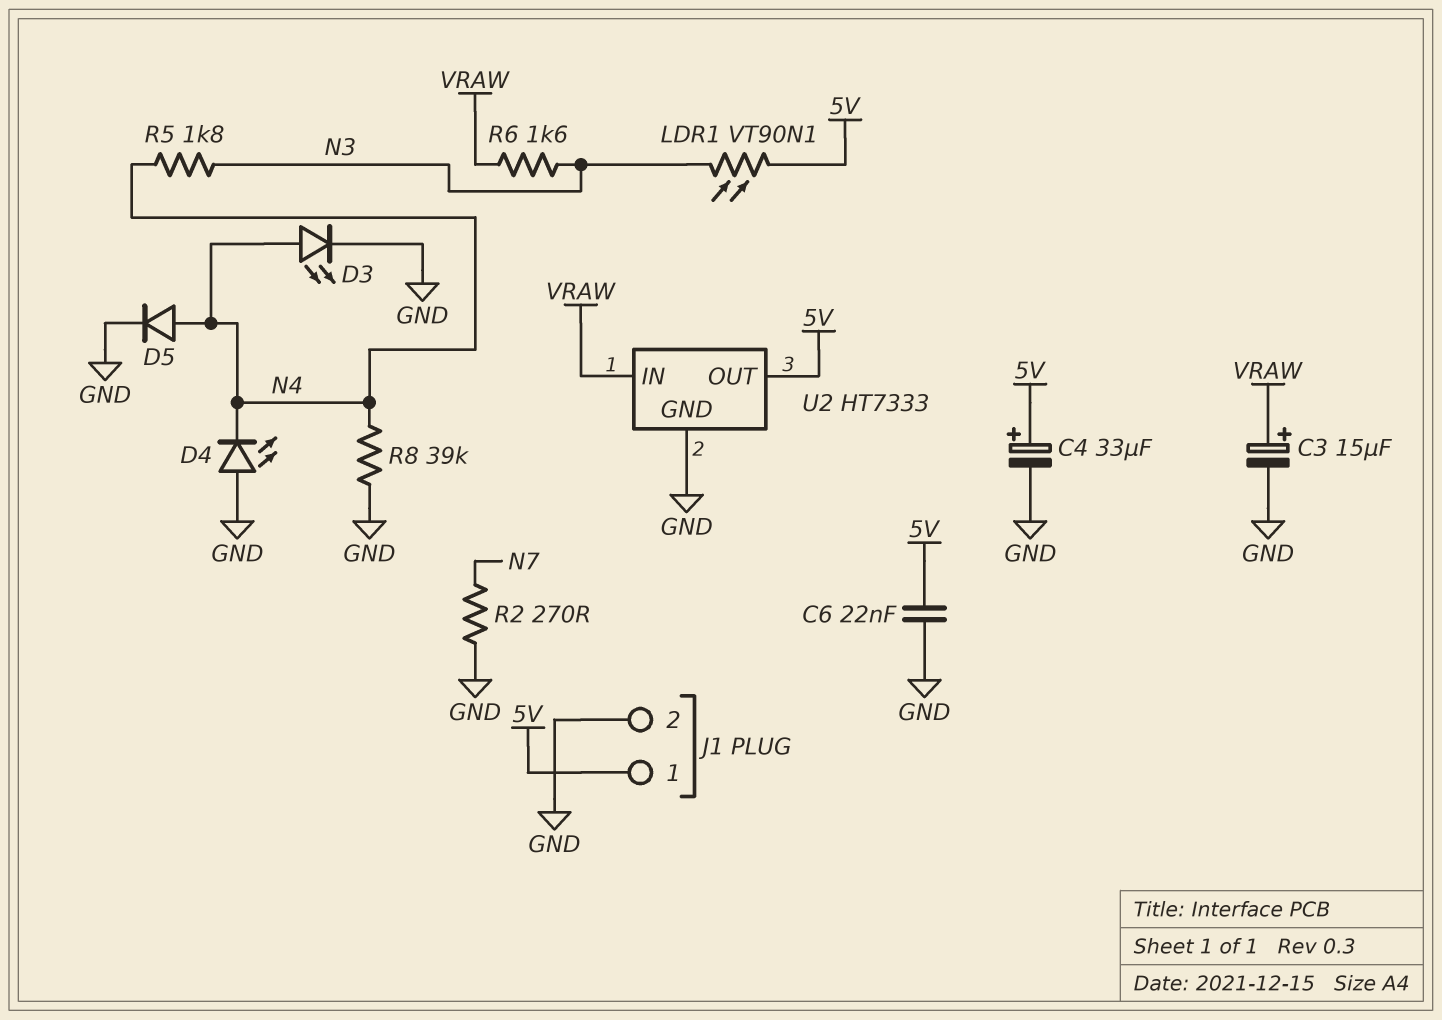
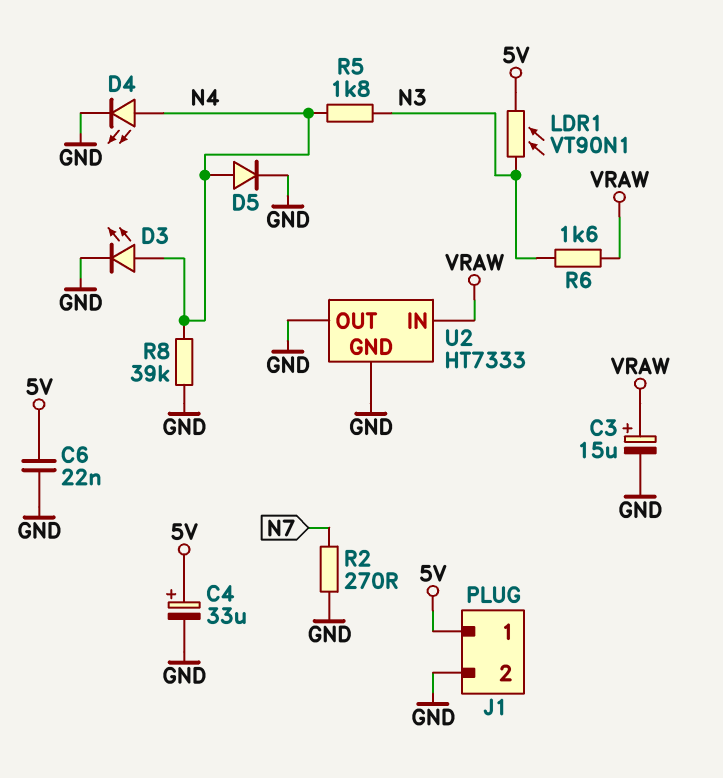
D4: LED (A GND, K N4) -> LED (A N4, K GND)
U2 pin OUT: 5V -> GND

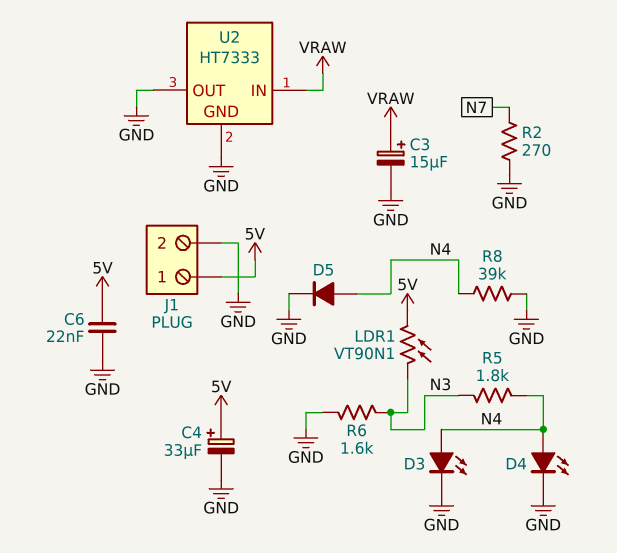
R6: 1.6k (N3, VRAW) -> 1.6k (GND, N3)

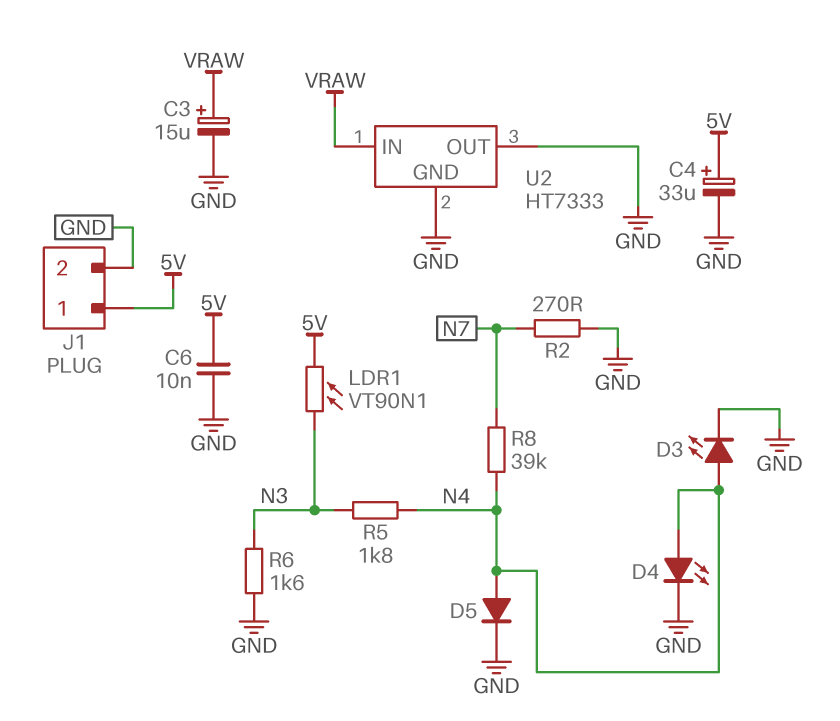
C6: 22nF (5V, GND) -> 10nF (5V, GND)
R8: 39k (GND, N4) -> 39k (N4, N7)

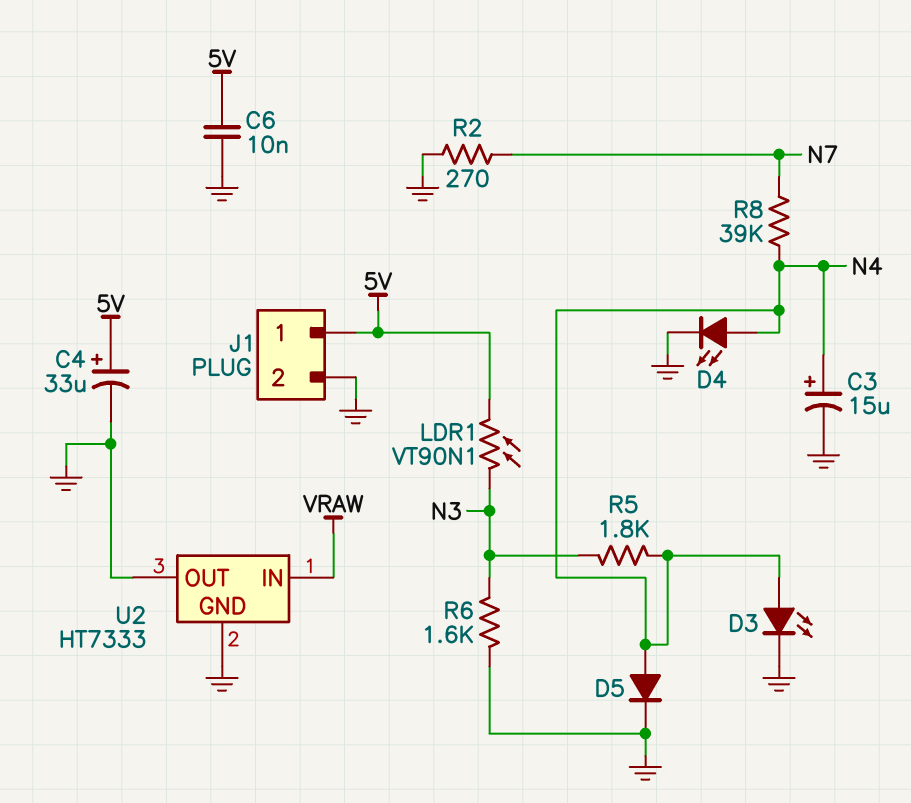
C3: 15uF (plus VRAW, minus GND) -> 15uF (plus N4, minus GND)

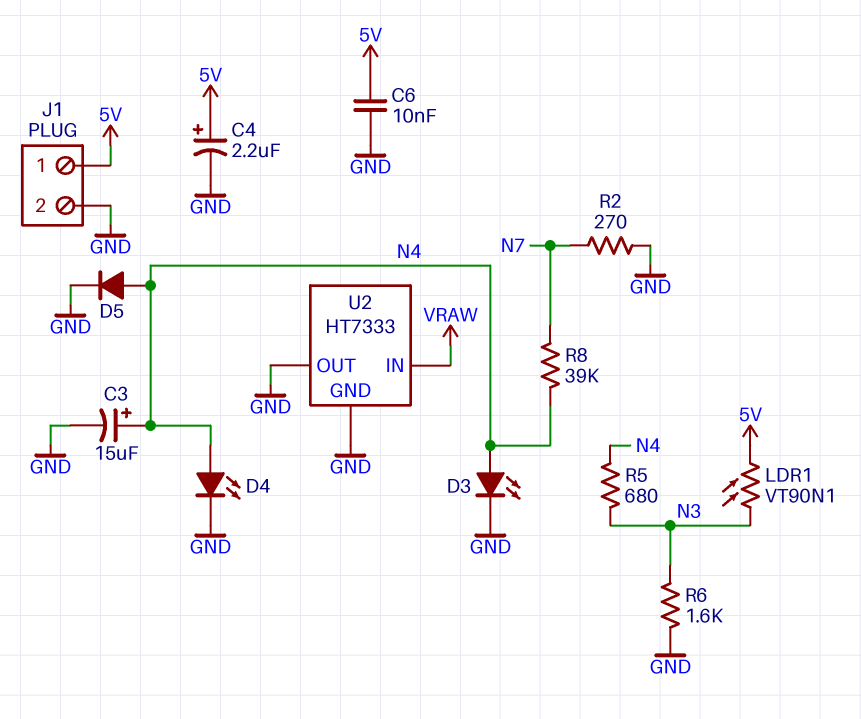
C4: 33uF (plus 5V, minus GND) -> 2.2uF (plus 5V, minus GND)
R5: 1.8k (N3, N4) -> 680 (N3, N4)

